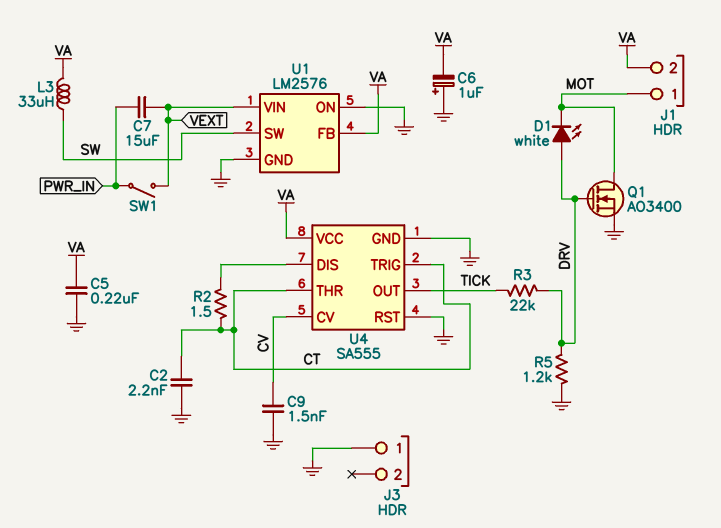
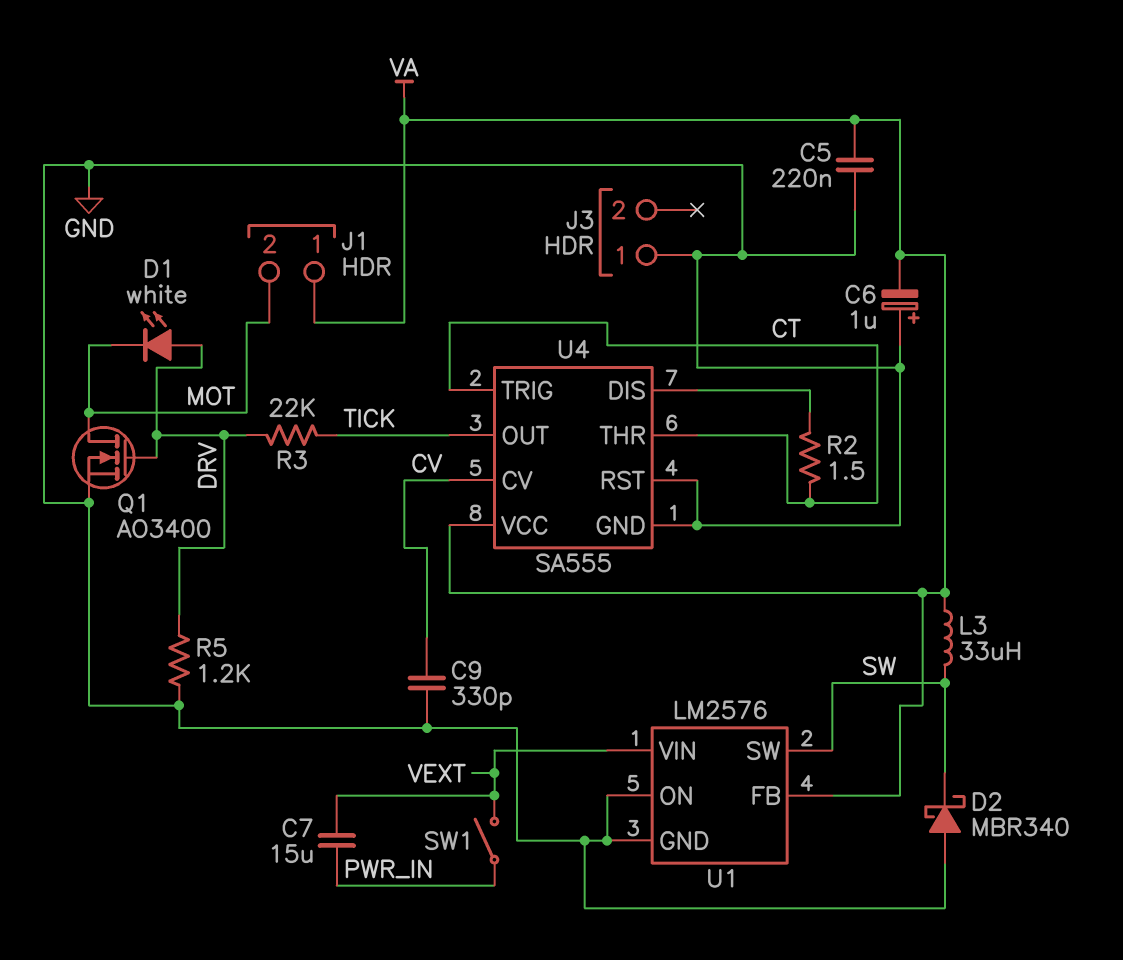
C2: 2.2nF (CT, GND) -> none
C9: 1.5nF (CV, GND) -> 330pF (CV, GND)
D2: none -> schottky MBR340 (A GND, K SW)
J1 pin 1: MOT -> VA
J1 pin 2: VA -> MOT

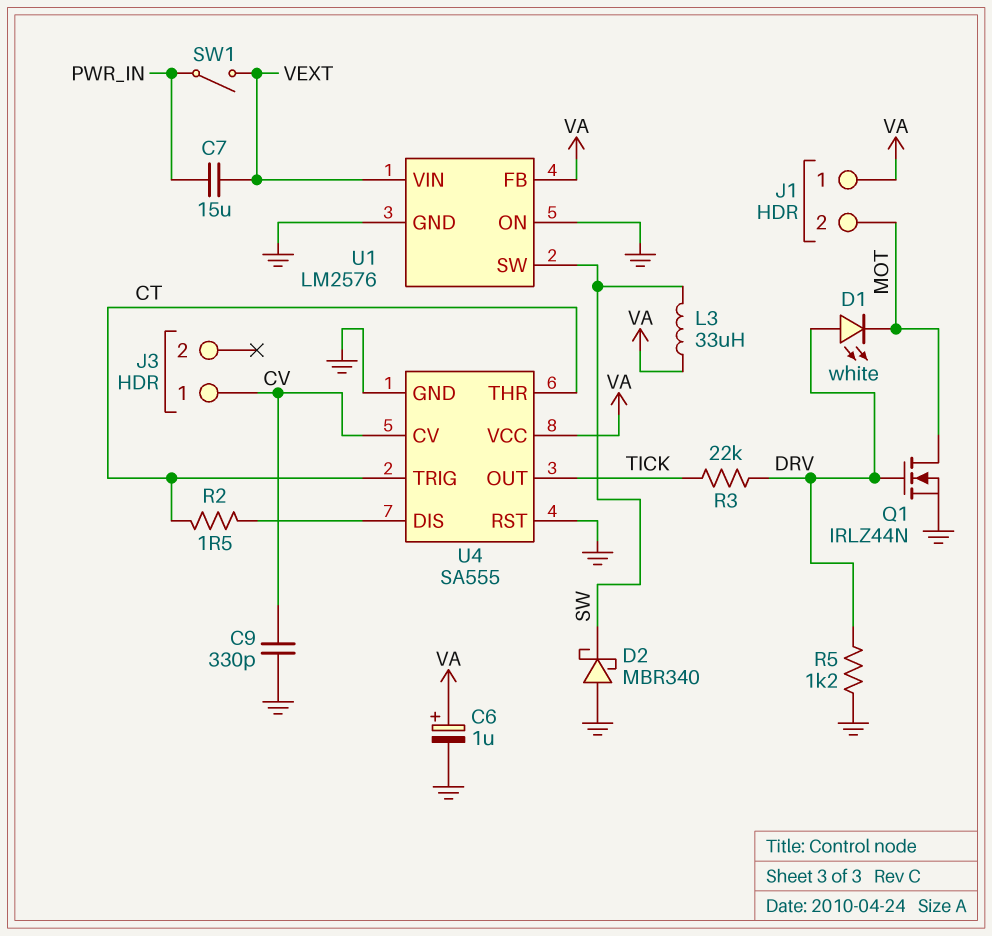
C5: 220nF (GND, VA) -> none
C6: 1uF (plus GND, minus VA) -> 1uF (plus VA, minus GND)
J3 pin 1: GND -> CV
Q1: NMOS AO3400 (G DRV, D MOT, S GND) -> NMOS IRLZ44N (G DRV, D MOT, S GND)

